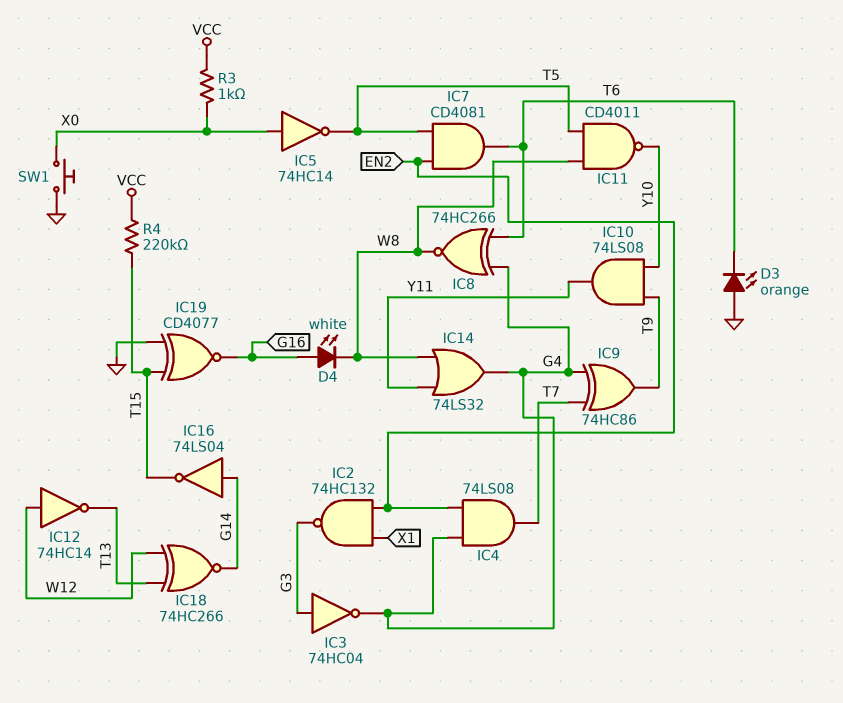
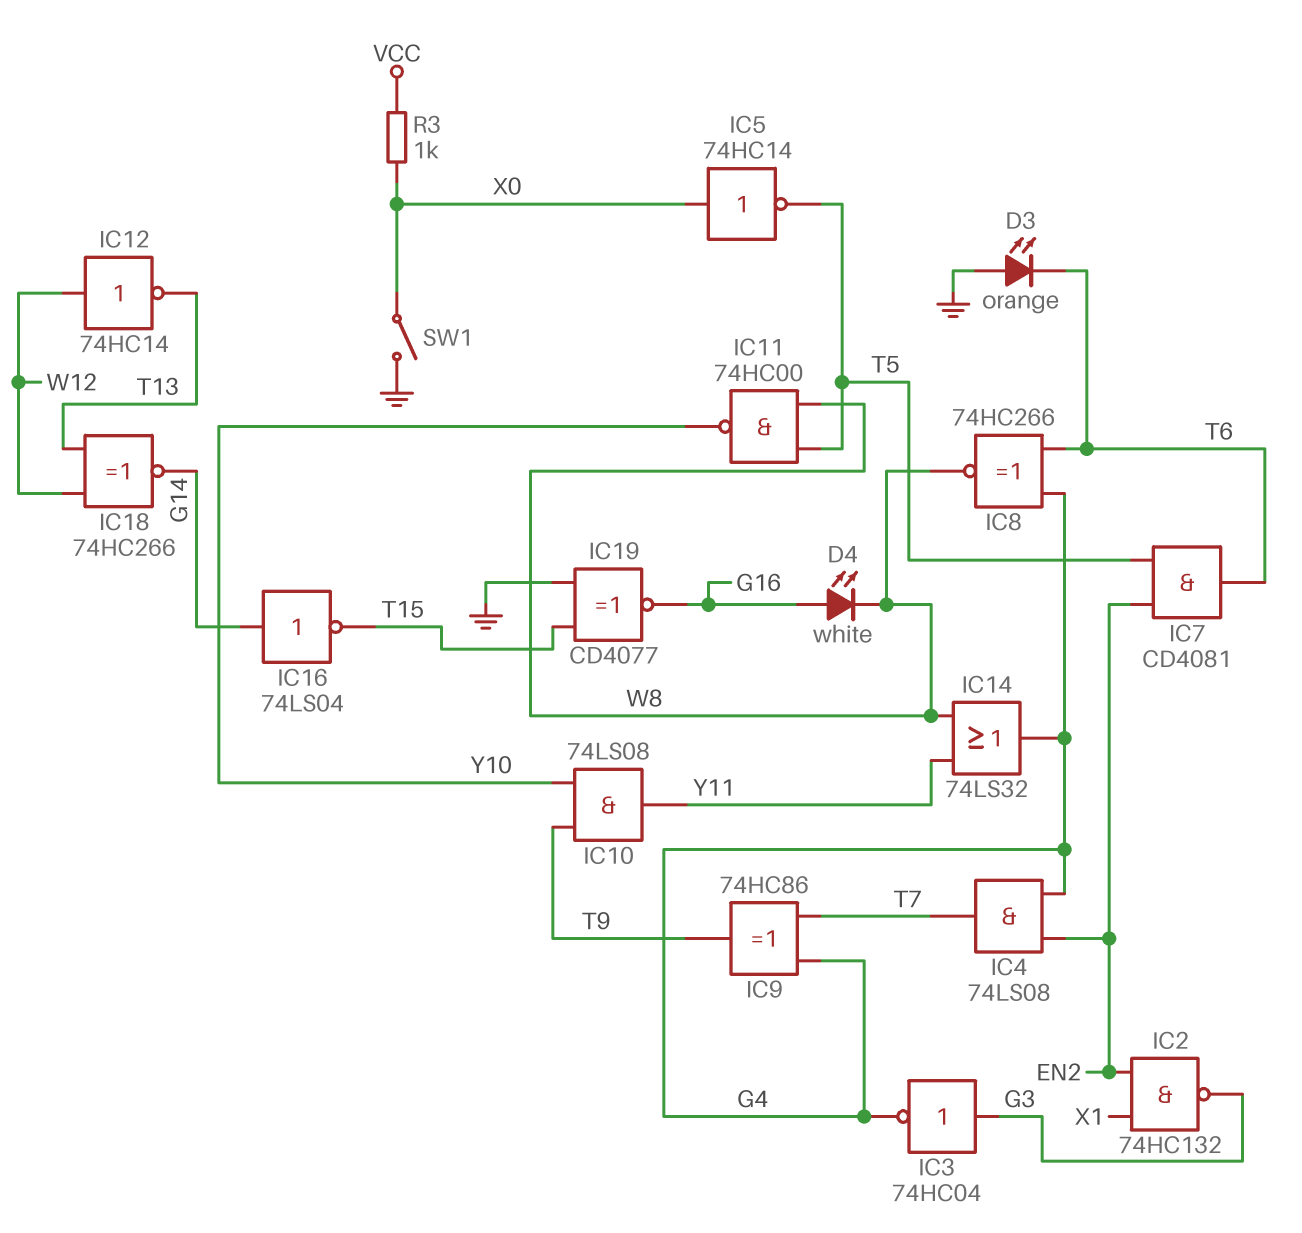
IC11: NAND CD4011 (in T5, in W8, out Y10) -> NAND 74HC00 (in T5, in W8, out Y10)
R4: 220k (T15, VCC) -> none
SW1: button (GND, X0) -> switch (GND, X0)

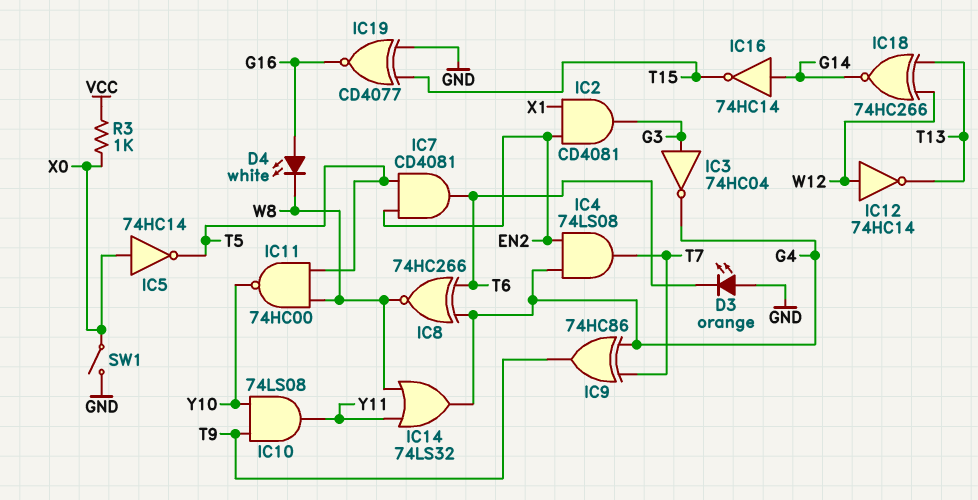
IC2: NAND 74HC132 (in EN2, in X1, out G3) -> AND CD4081 (in EN2, in X1, out G3)
IC16: NOT 74LS04 (in G14, out T15) -> NOT 74HC14 (in G14, out T15)

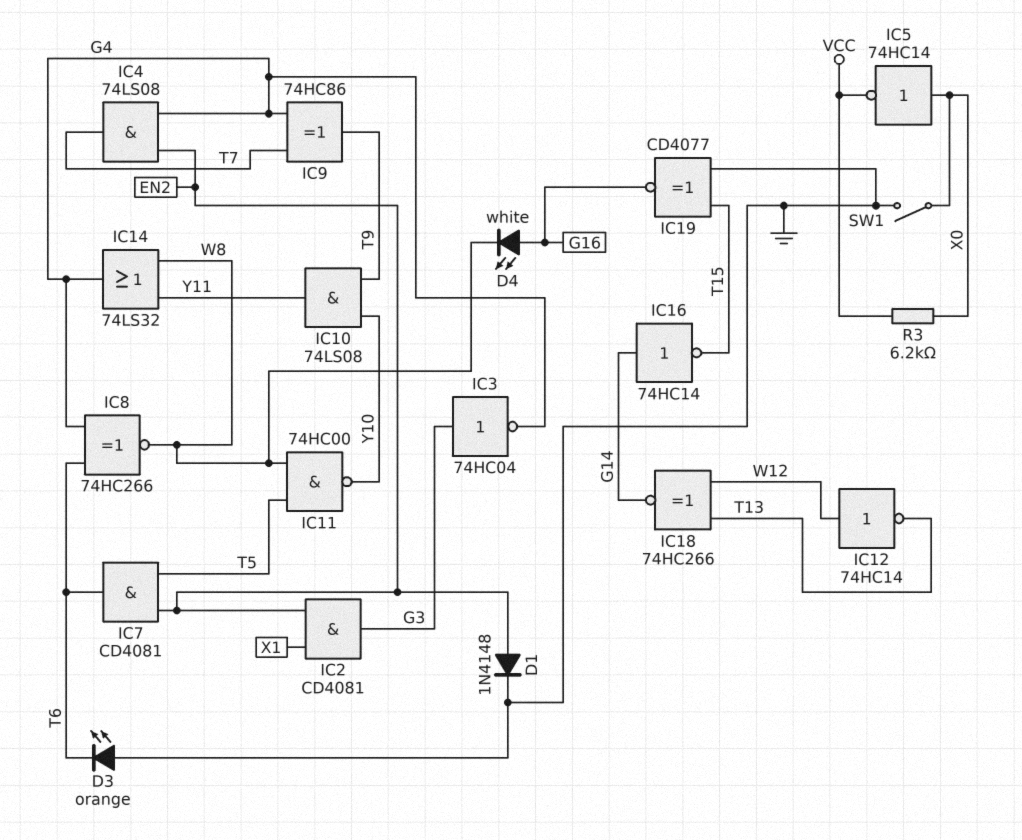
D1: none -> diode 1N4148 (A EN2, K GND)
IC5: NOT 74HC14 (in X0, out T5) -> NOT 74HC14 (in X0, out VCC)
R3: 1k (VCC, X0) -> 6.2k (VCC, X0)

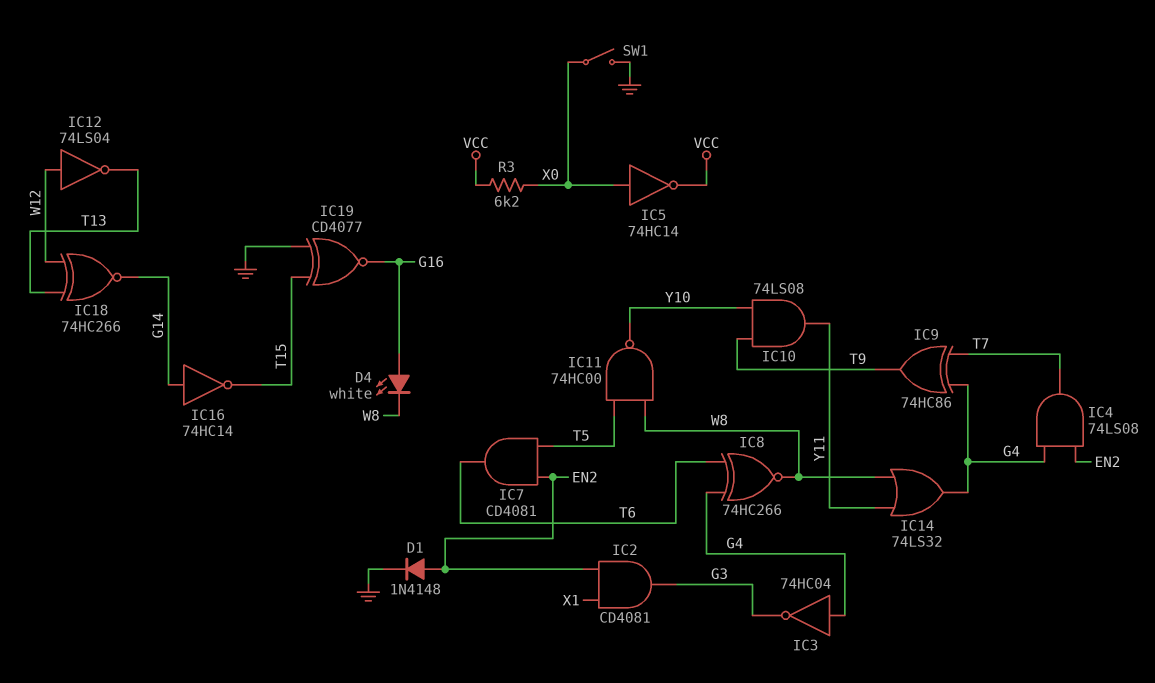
D3: LED orange (A GND, K T6) -> none
IC3: NOT 74HC04 (in G3, out G4) -> NOT 74HC04 (in G4, out G3)
IC12: NOT 74HC14 (in W12, out T13) -> NOT 74LS04 (in W12, out T13)

